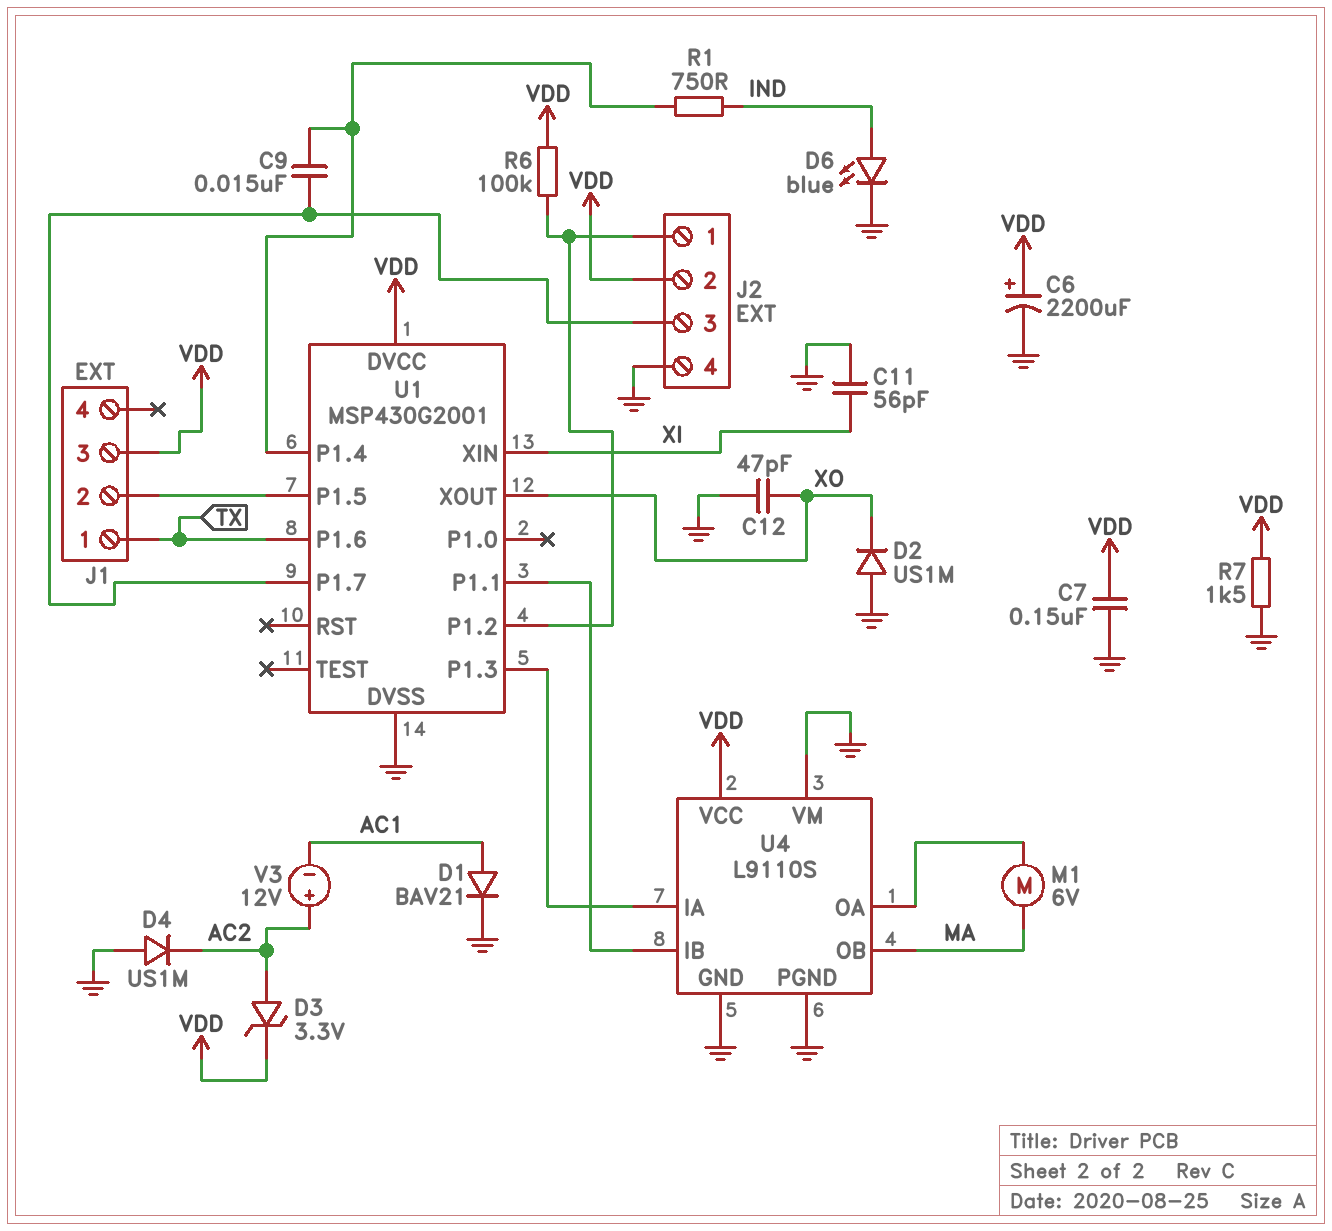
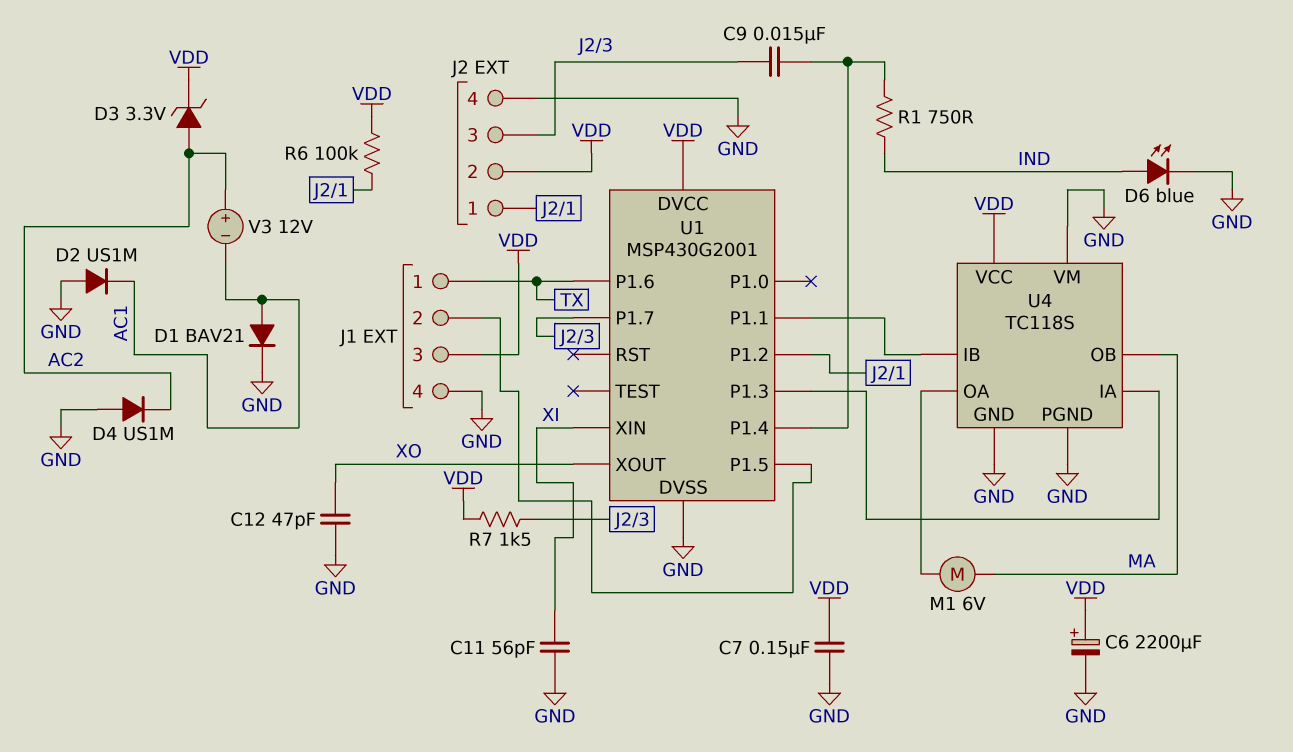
D2: diode US1M (A GND, K XO) -> diode US1M (A GND, K AC1)
J1 pin 4: none -> GND
R7: 1.5k (GND, VDD) -> 1.5k (J2/3, VDD)
U4: L9110S -> TC118S

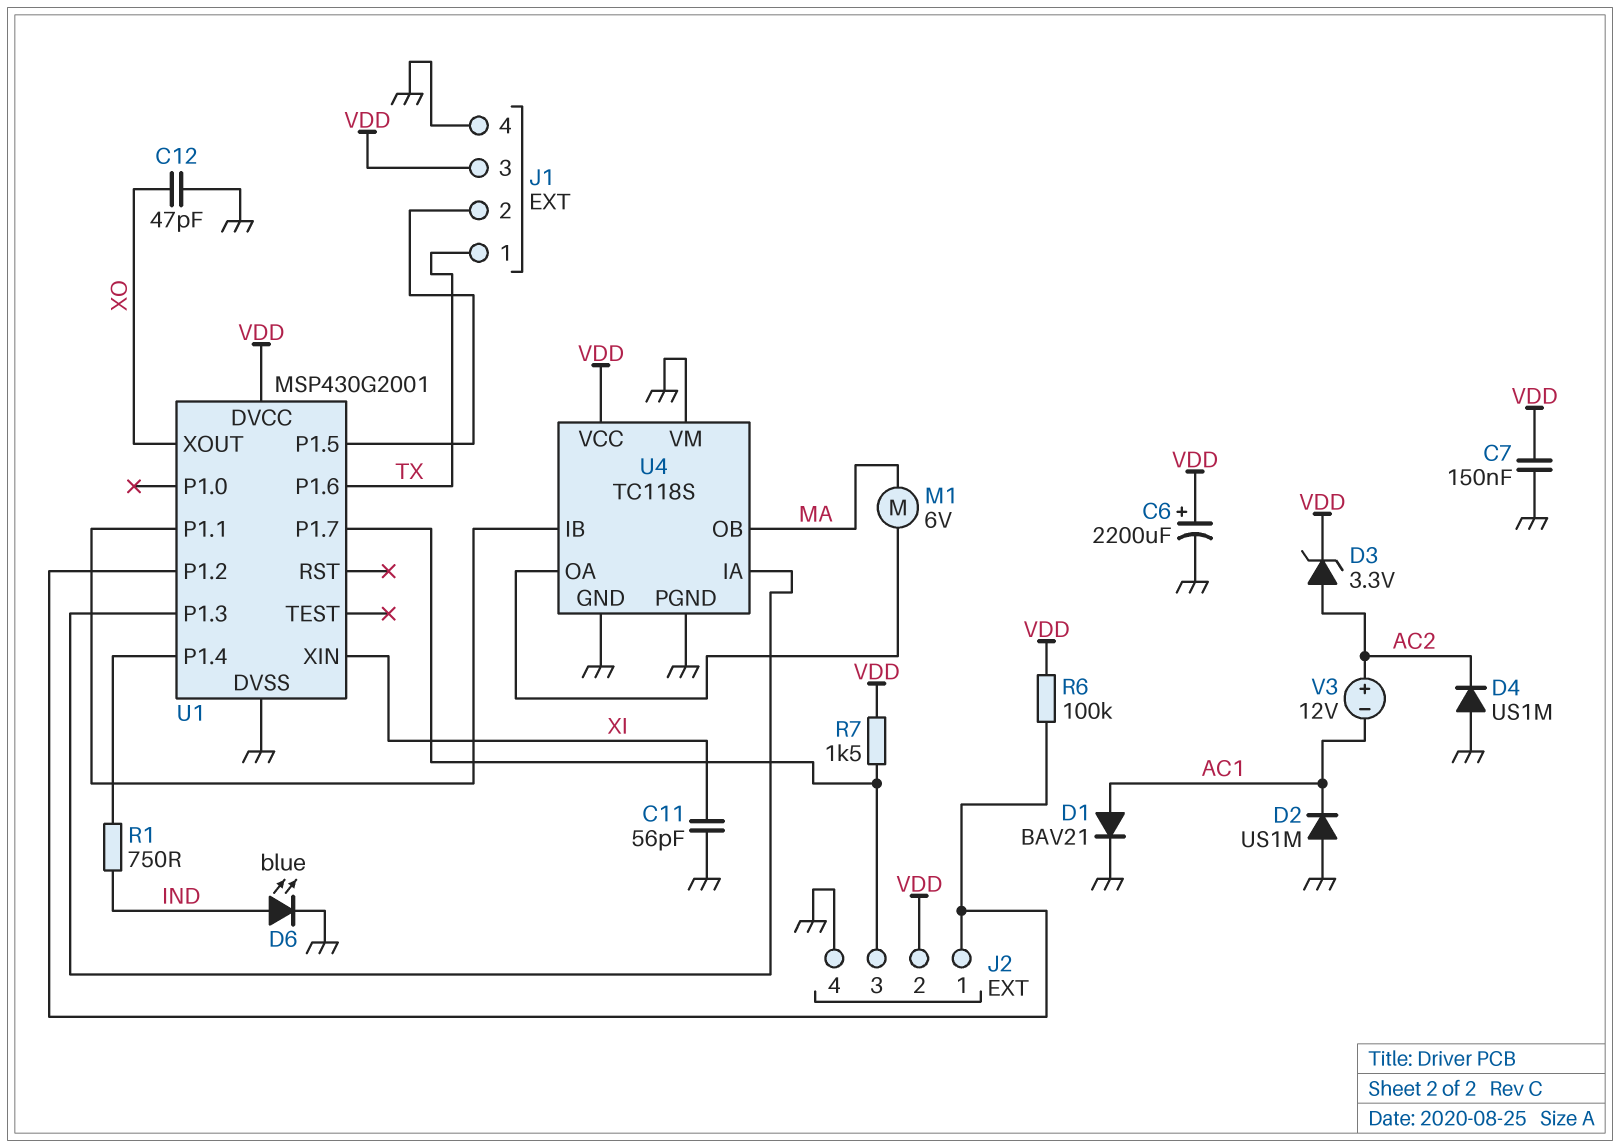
C9: 15nF (J2/3, U1/P1.4) -> none

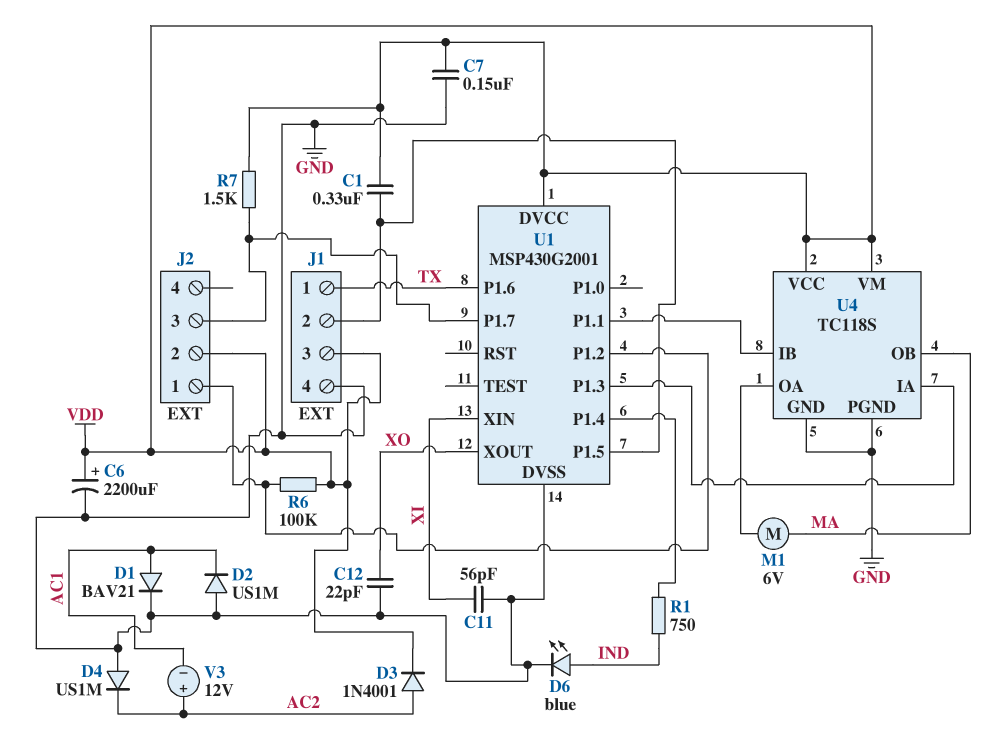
C1: none -> 330nF (J1/2, VDD)
C12: 47pF (GND, XO) -> 22pF (GND, XO)
D3: zener 3.3V (A AC2, K VDD) -> diode 1N4001 (A AC2, K VDD)
J2 pin 4: GND -> none
U4 pin VM: GND -> VDD

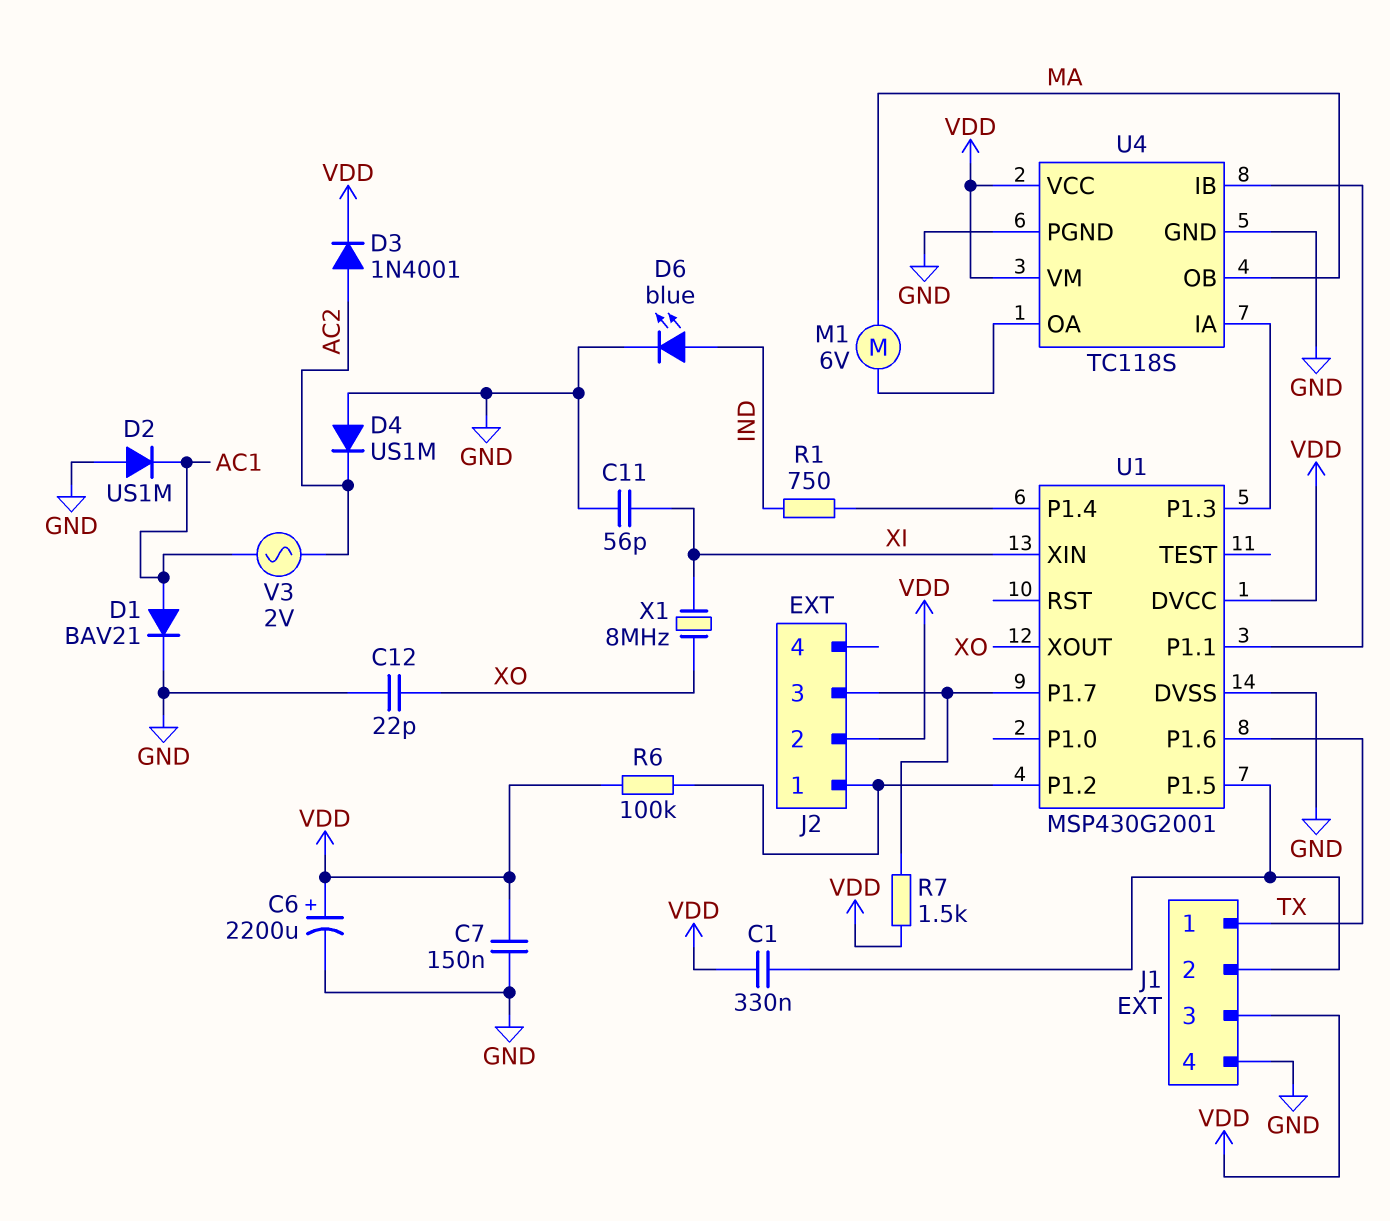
V3: 12V (plus AC2, minus AC1) -> AC 2V (AC1, AC2)
X1: none -> 8MHz (XI, XO)

